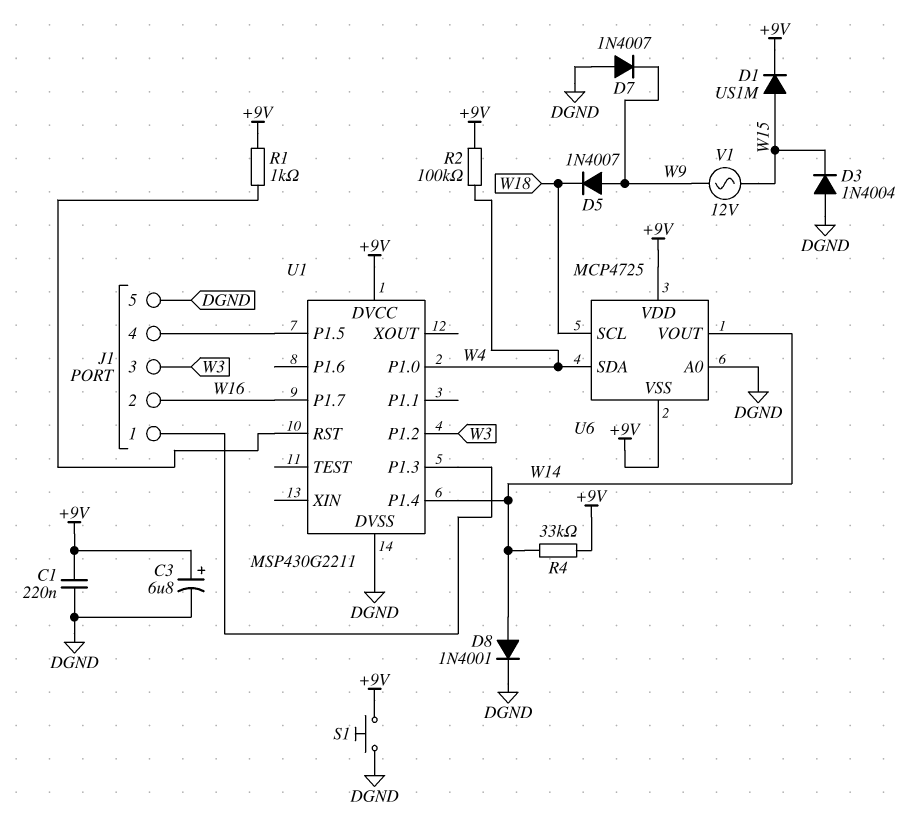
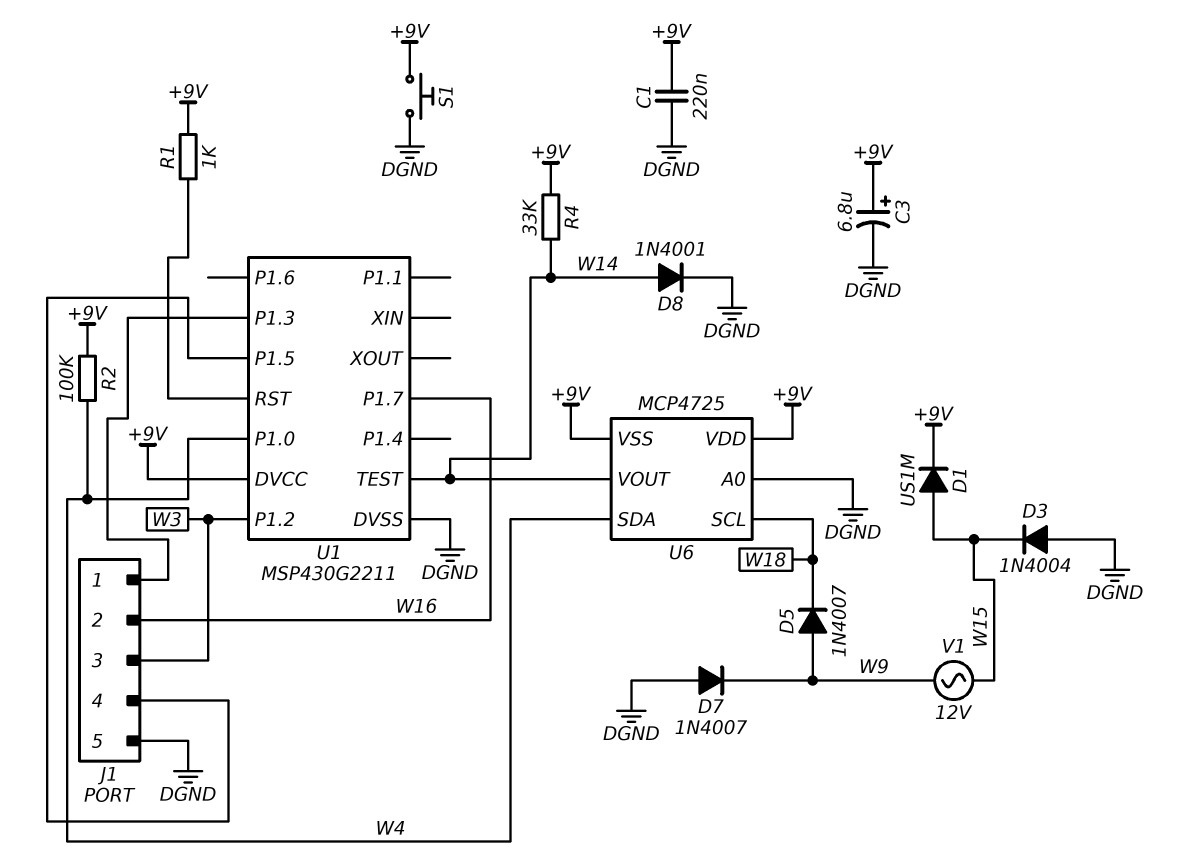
U1 pin P1.4: W14 -> none
U1 pin TEST: none -> W14

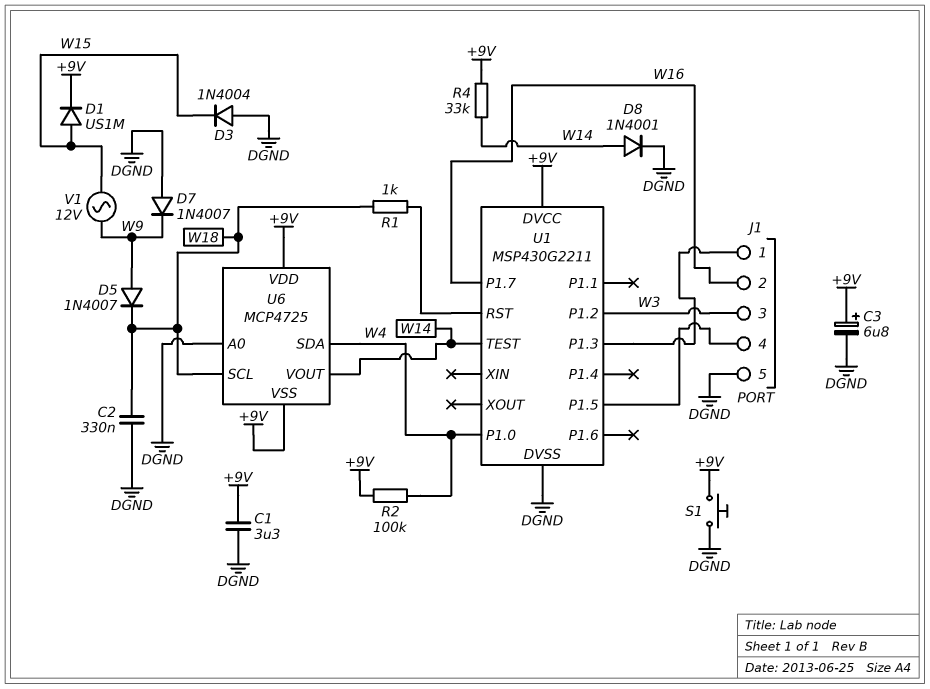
C1: 220nF (+9V, DGND) -> 3.3uF (+9V, DGND)
C2: none -> 330nF (DGND, W18)
R1: 1k (+9V, U1/RST) -> 1k (U1/RST, W18)

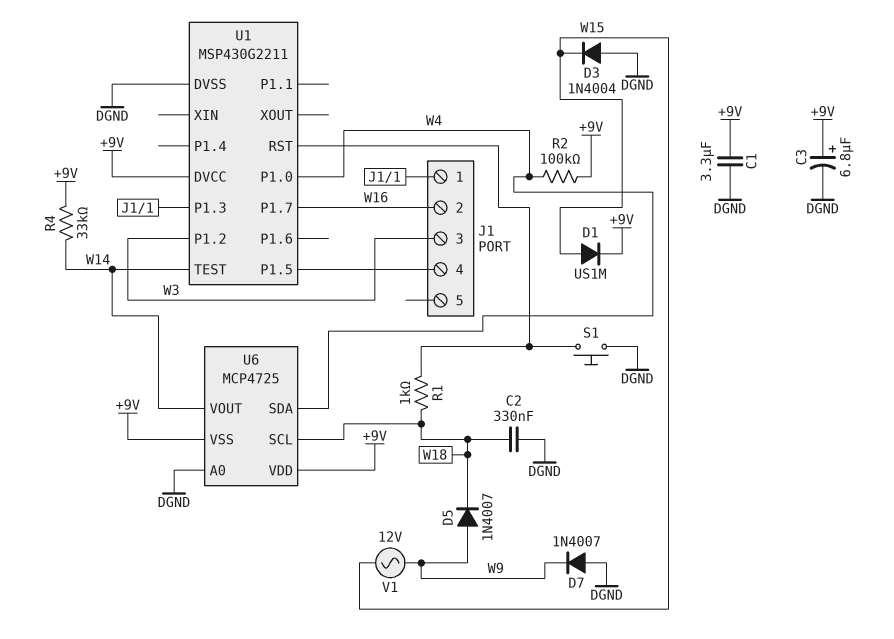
D8: diode 1N4001 (A W14, K DGND) -> none
J1 pin 5: DGND -> none
S1: button (+9V, DGND) -> button (DGND, U1/RST)

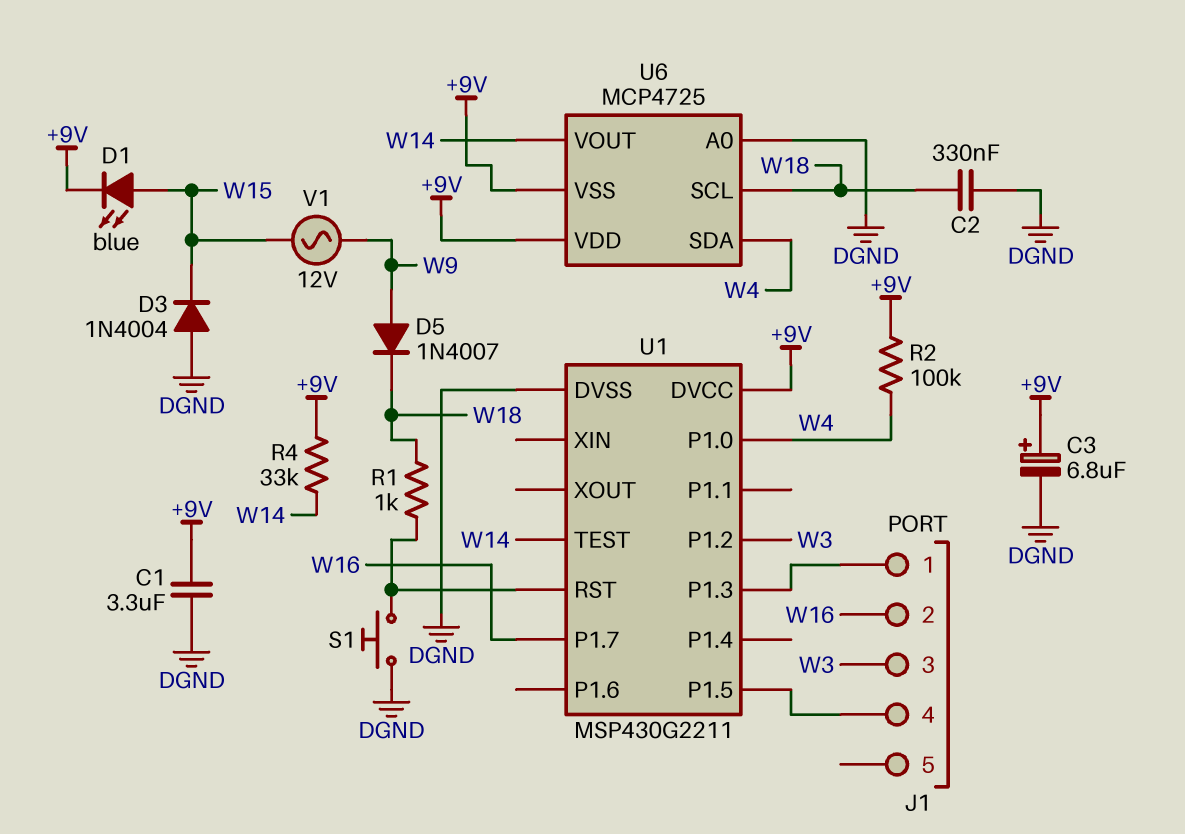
D1: diode US1M (A W15, K +9V) -> LED blue (A W15, K +9V)
D7: diode 1N4007 (A DGND, K W9) -> none

